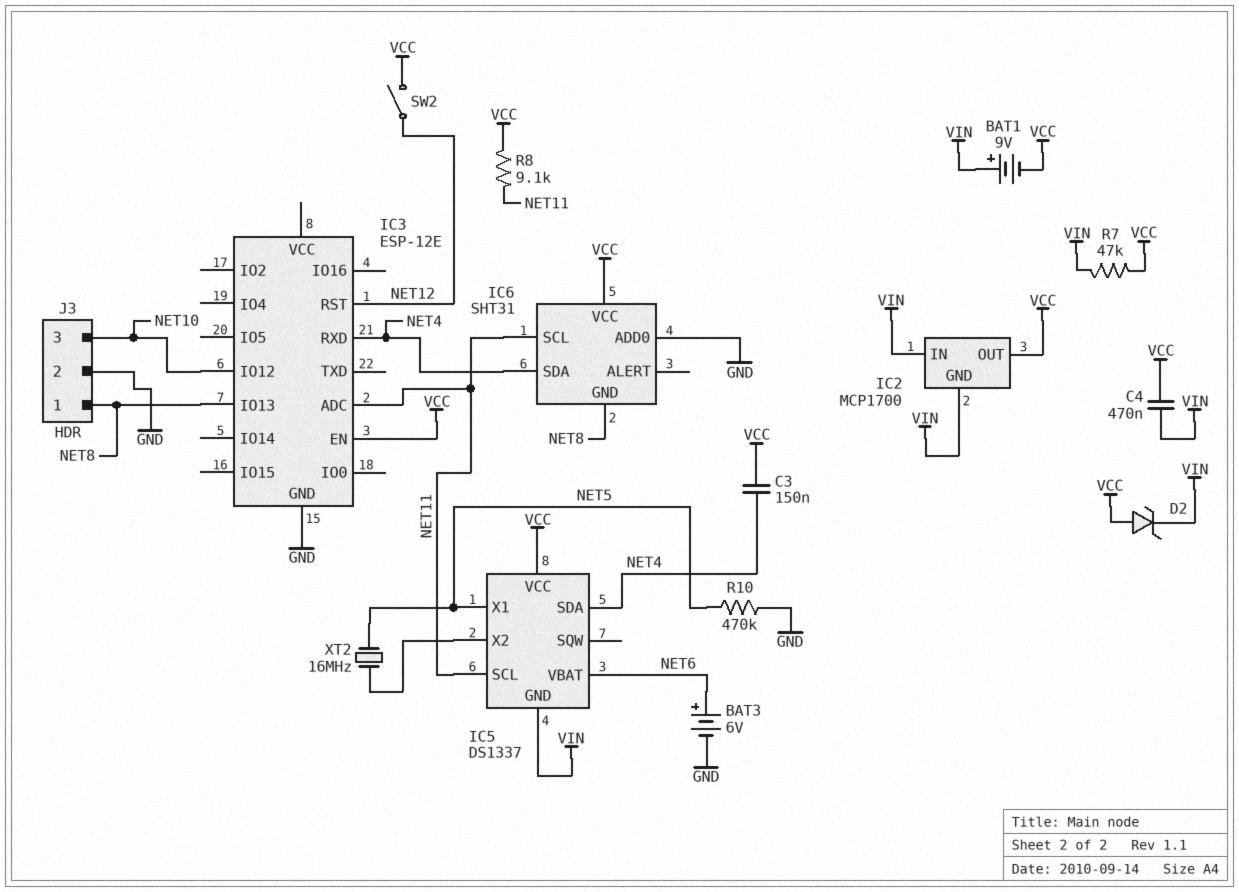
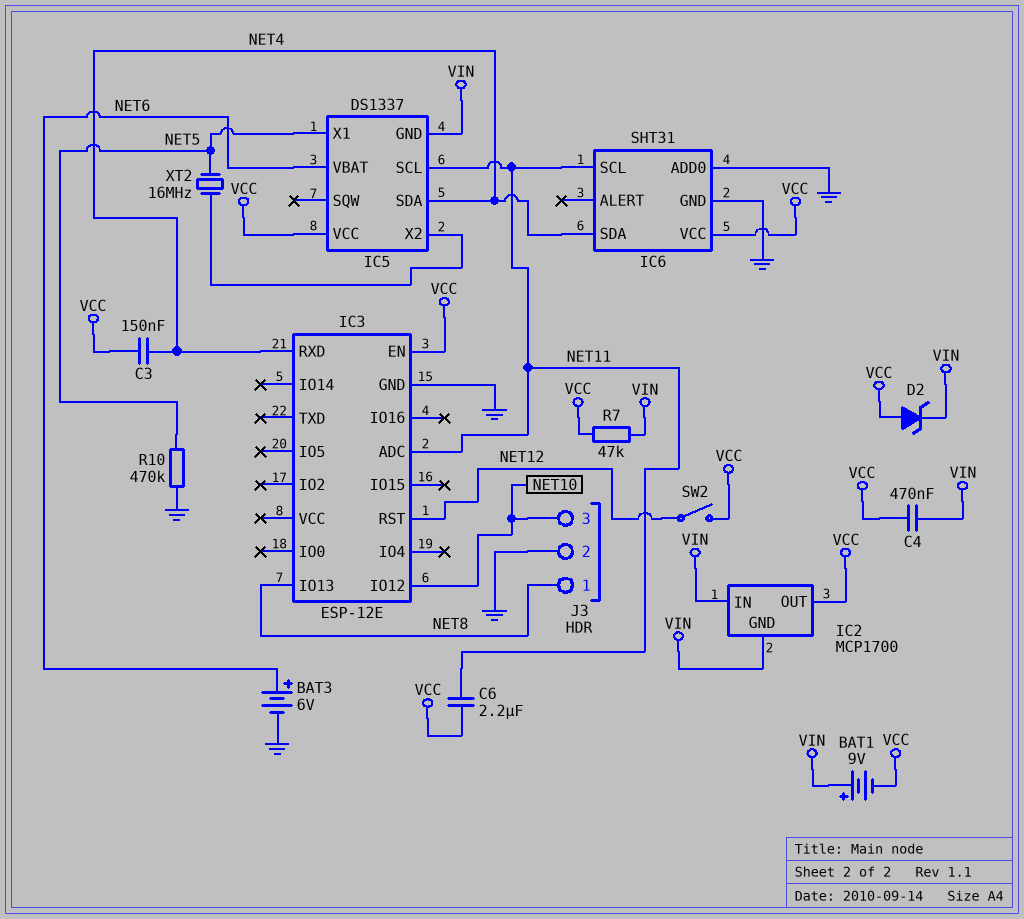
C6: none -> 2.2uF (NET11, VCC)
IC6 pin GND: NET8 -> GND
R8: 9.1k (NET11, VCC) -> none

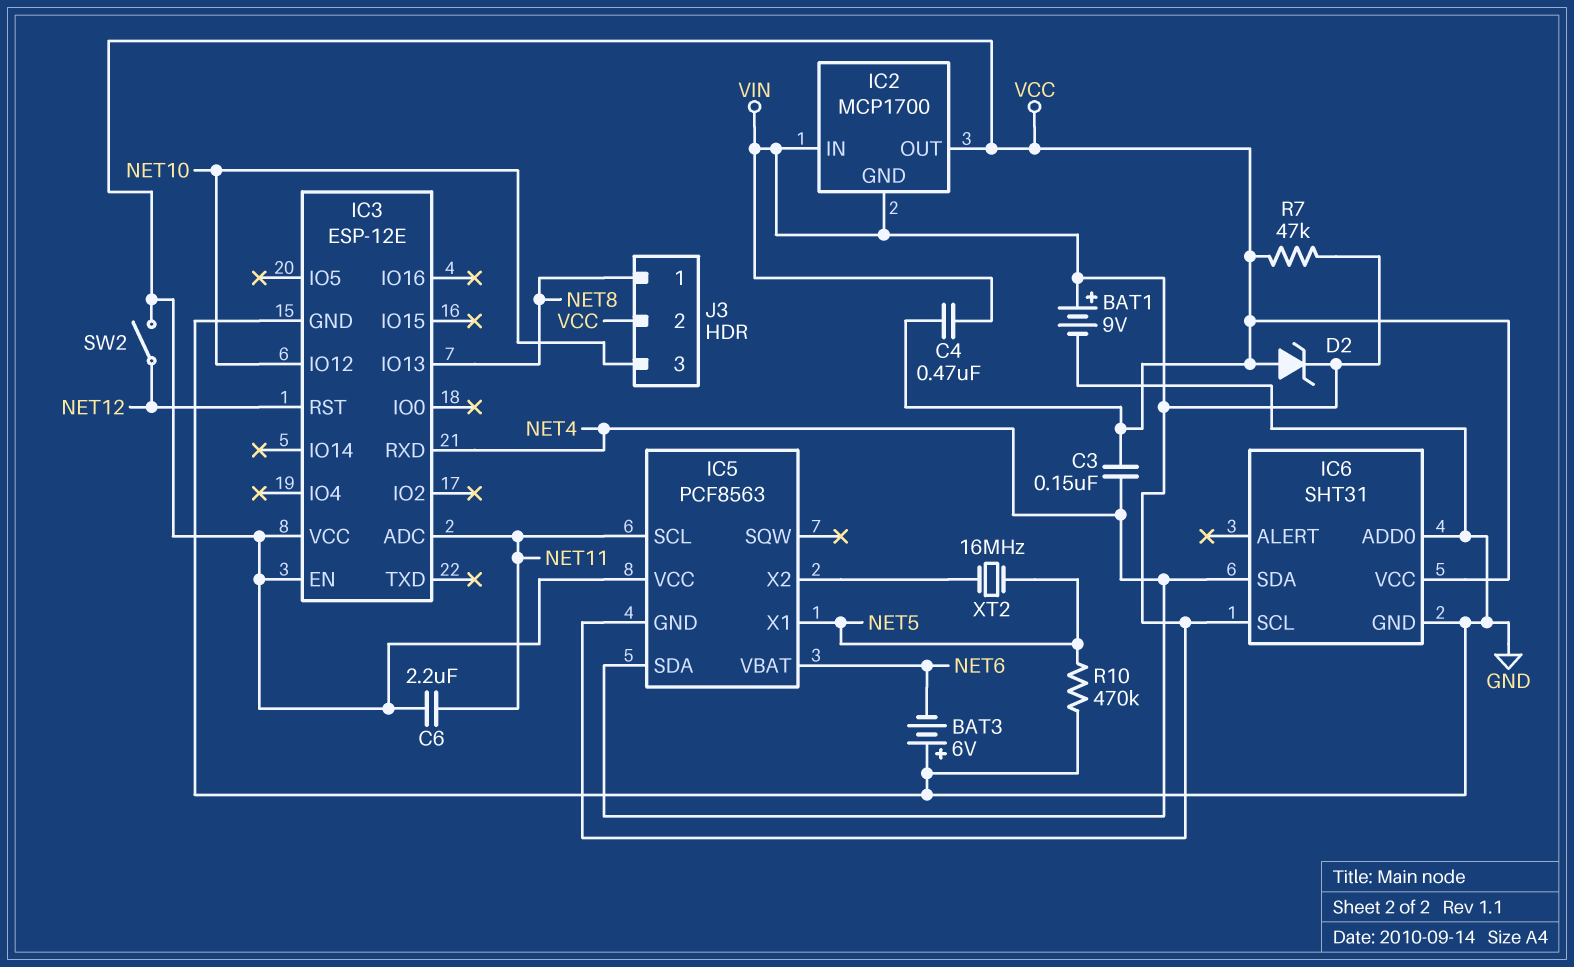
BAT1: 9V (plus VIN, minus VCC) -> 9V (plus VIN, minus GND)
BAT3: 6V (plus NET6, minus GND) -> 6V (plus GND, minus NET6)
IC3 pin VCC: none -> VCC
IC5: DS1337 -> PCF8563
IC6 pin SCL: NET11 -> VIN
J3 pin 2: GND -> VCC

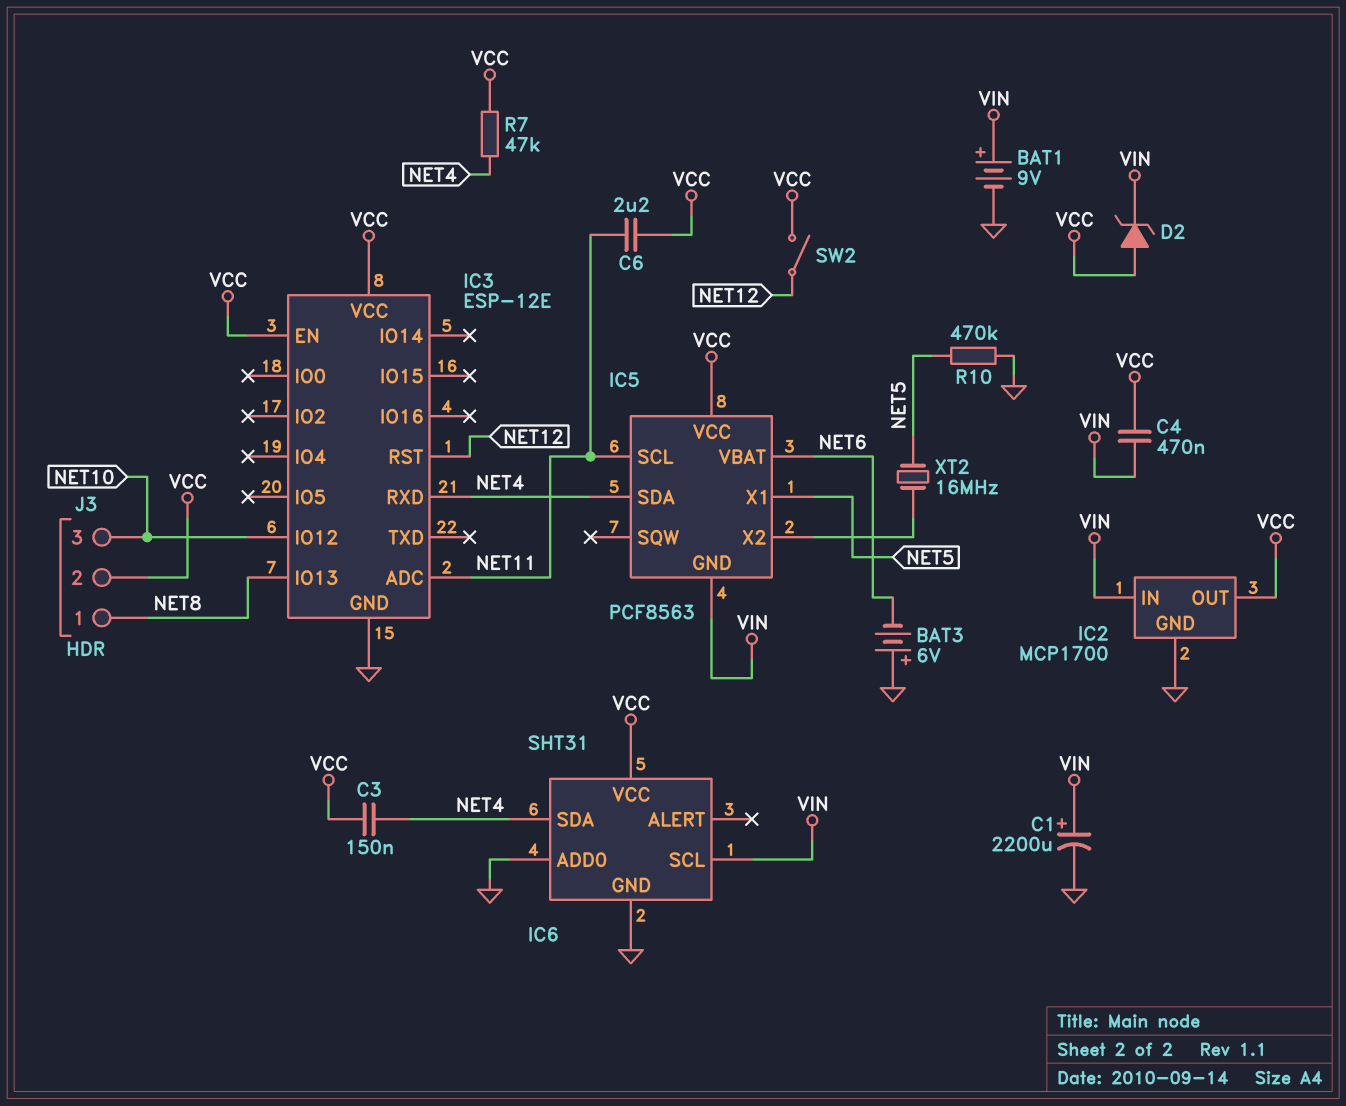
C1: none -> 2200uF (plus VIN, minus GND)
IC2 pin GND: VIN -> GND
R7: 47k (VCC, VIN) -> 47k (NET4, VCC)

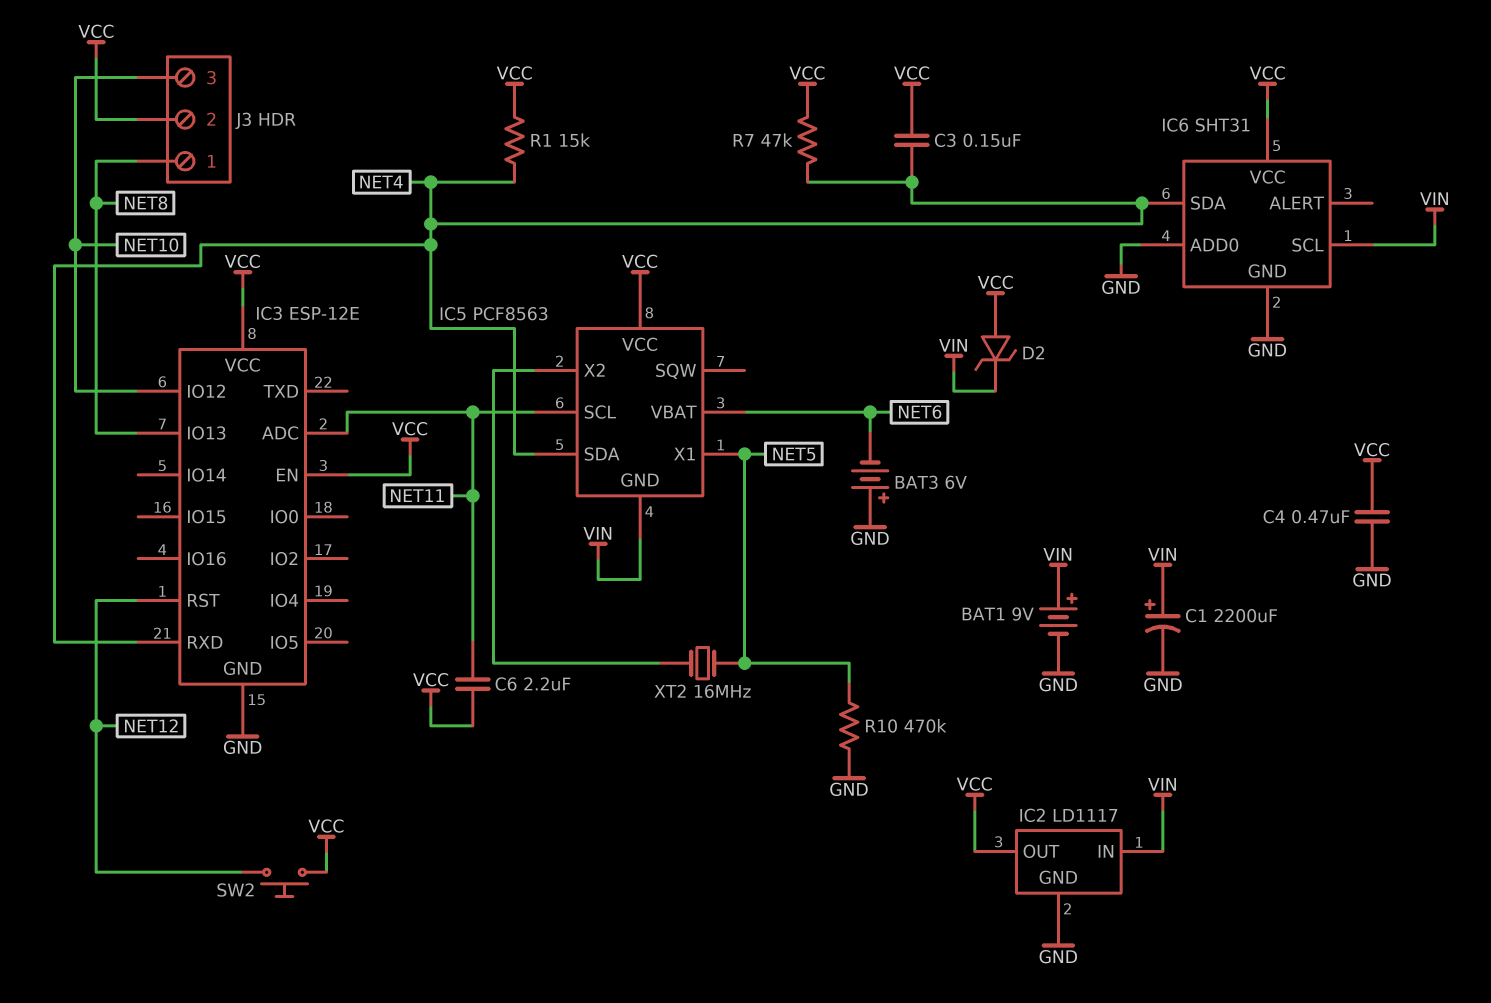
C4: 470nF (VCC, VIN) -> 470nF (GND, VCC)
IC2: MCP1700 -> LD1117
R1: none -> 15k (NET4, VCC)
SW2: switch (NET12, VCC) -> button (NET12, VCC)

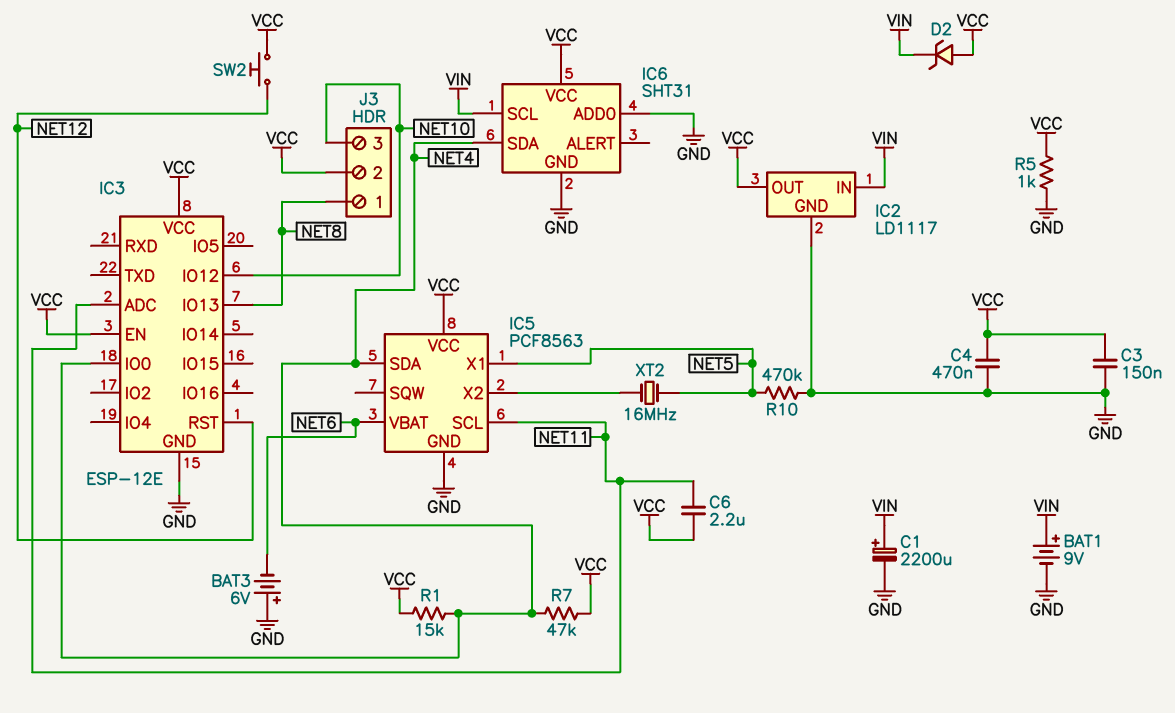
C3: 150nF (NET4, VCC) -> 150nF (GND, VCC)
IC3 pin IO0: none -> NET4
IC3 pin RXD: NET4 -> none
IC5 pin GND: VIN -> GND
R5: none -> 1k (GND, VCC)

